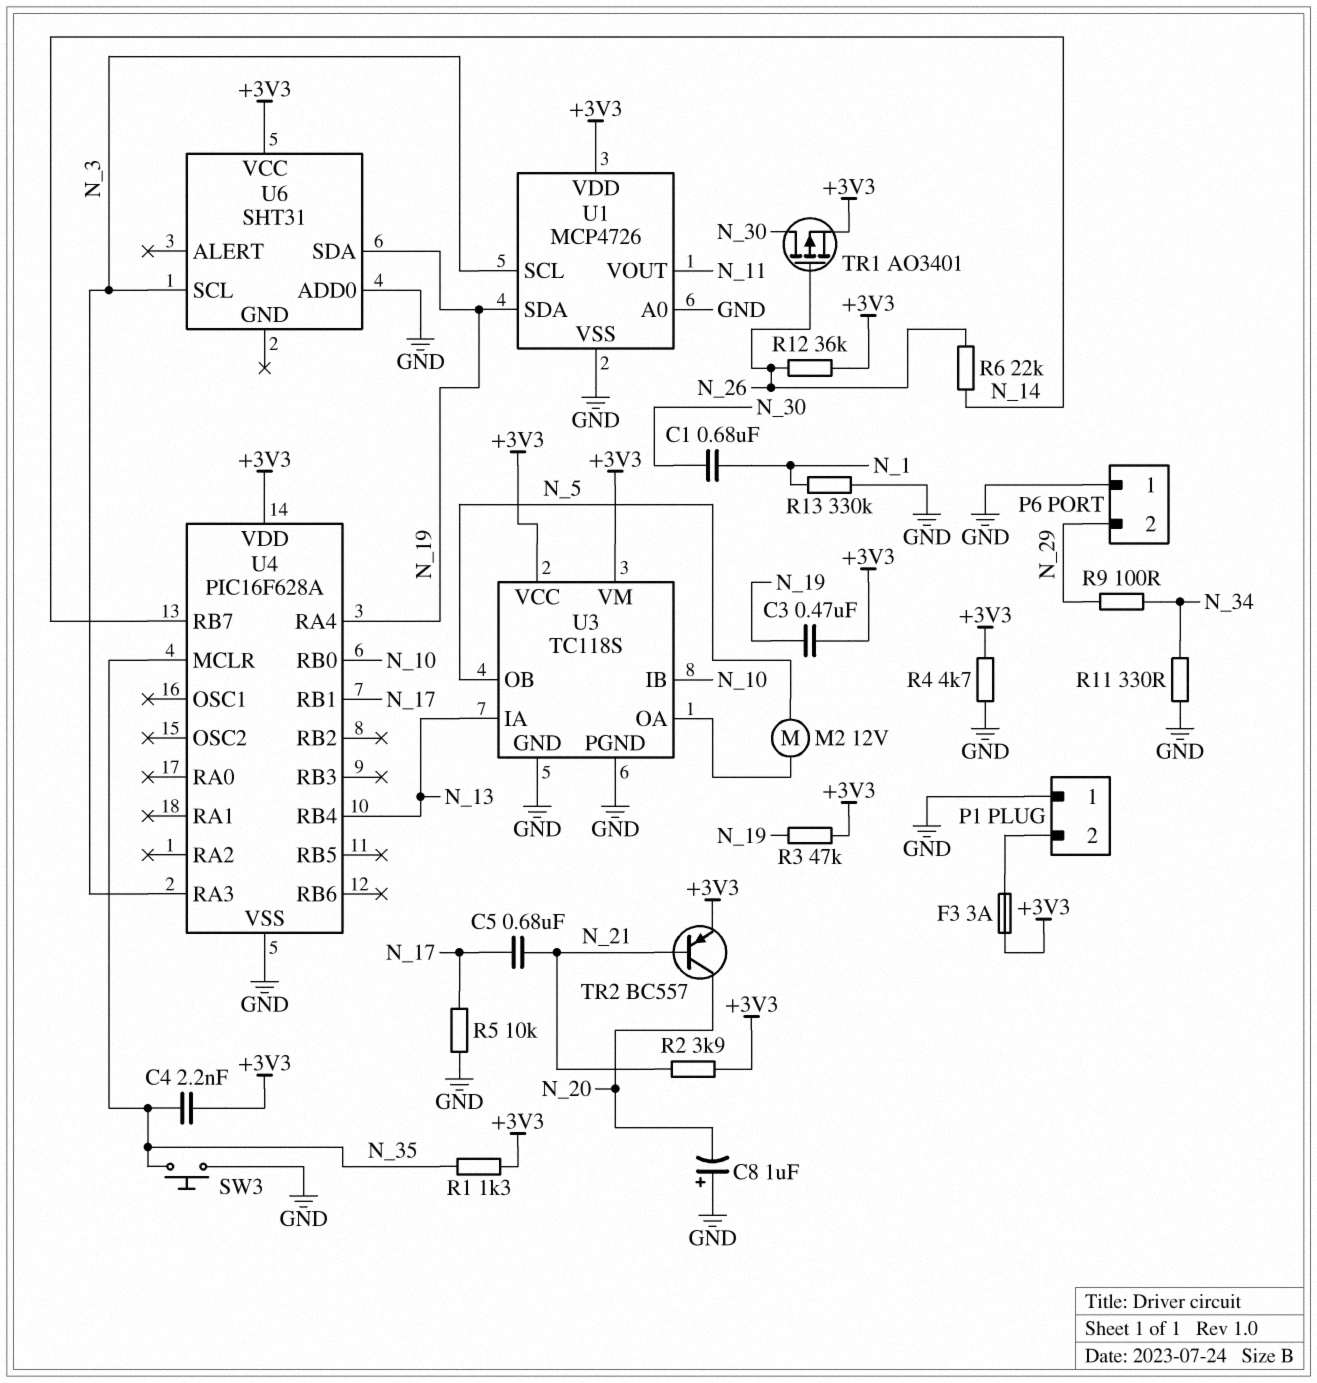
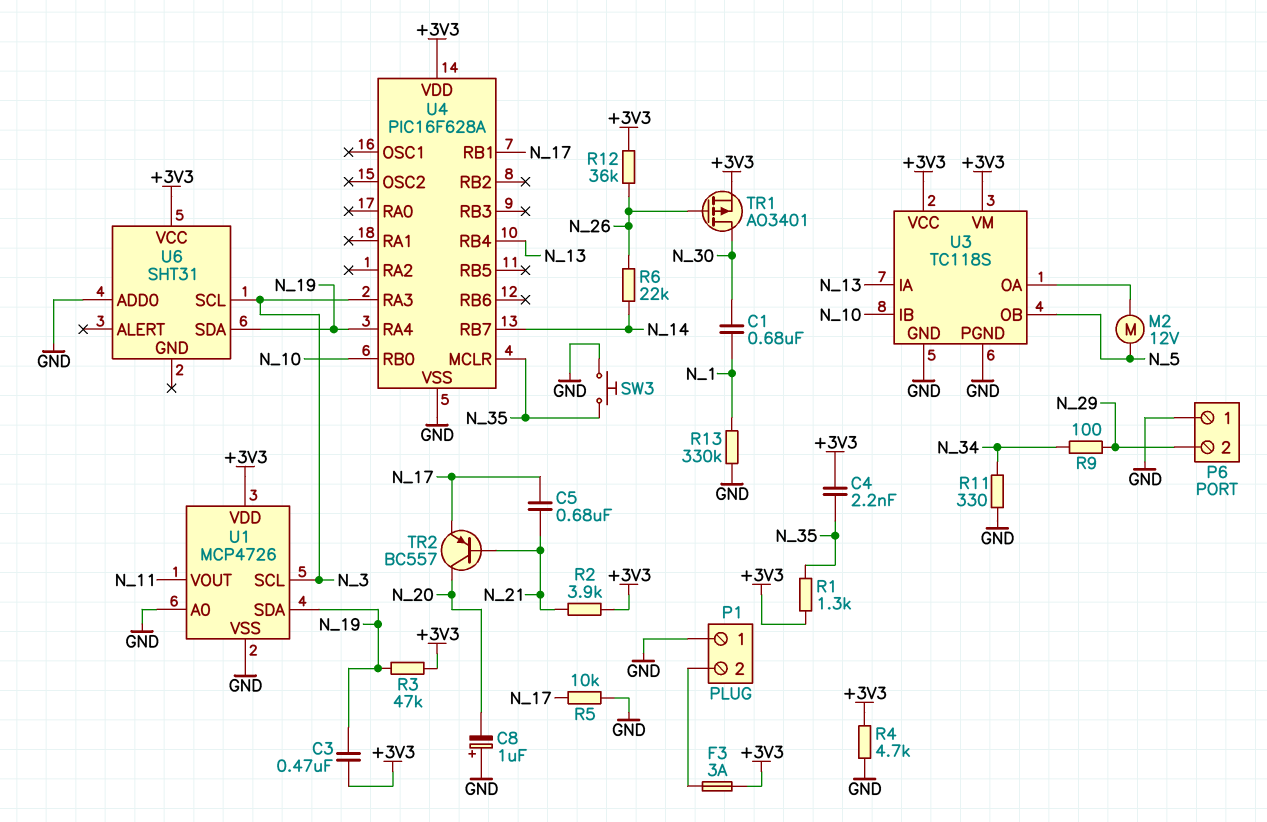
TR2: PNP BC557 (B N_21, C N_20, E +3V3) -> PNP BC557 (B N_21, C N_20, E N_17)

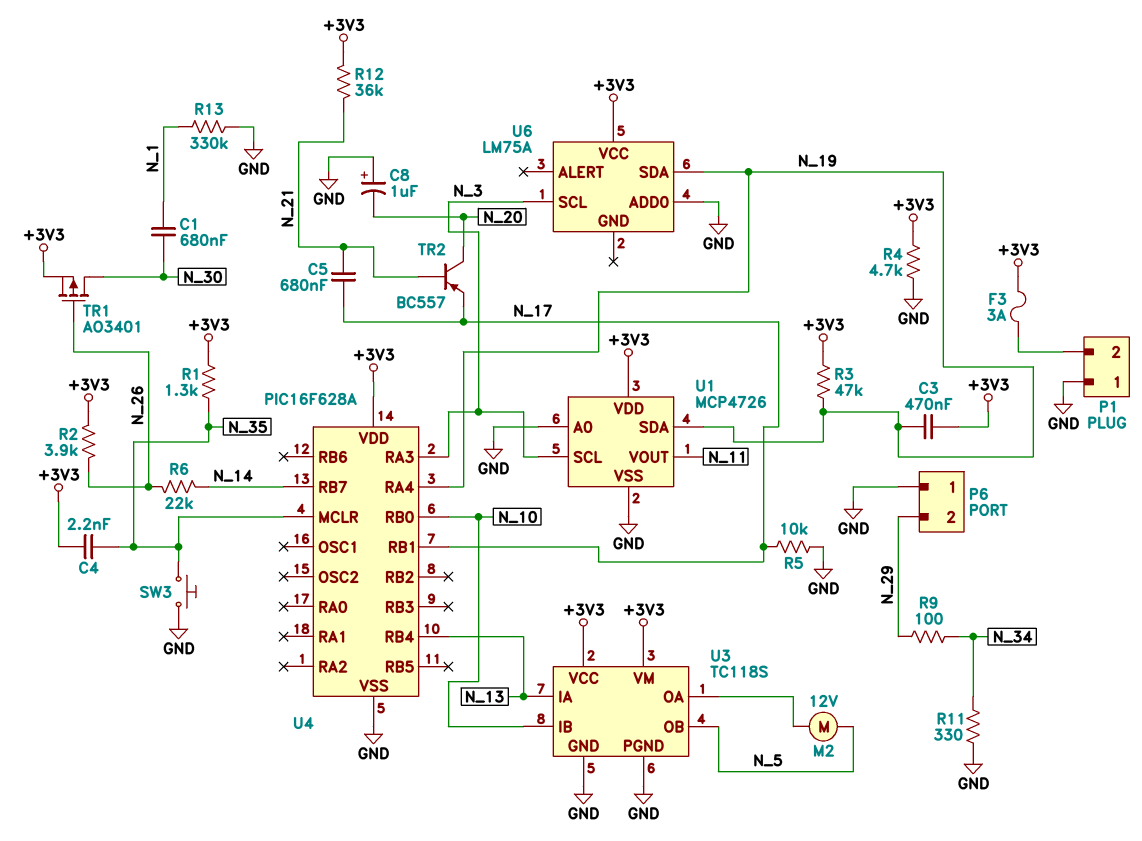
R2: 3.9k (+3V3, N_21) -> 3.9k (+3V3, N_26)
R12: 36k (+3V3, N_26) -> 36k (+3V3, N_21)
U6: SHT31 -> LM75A

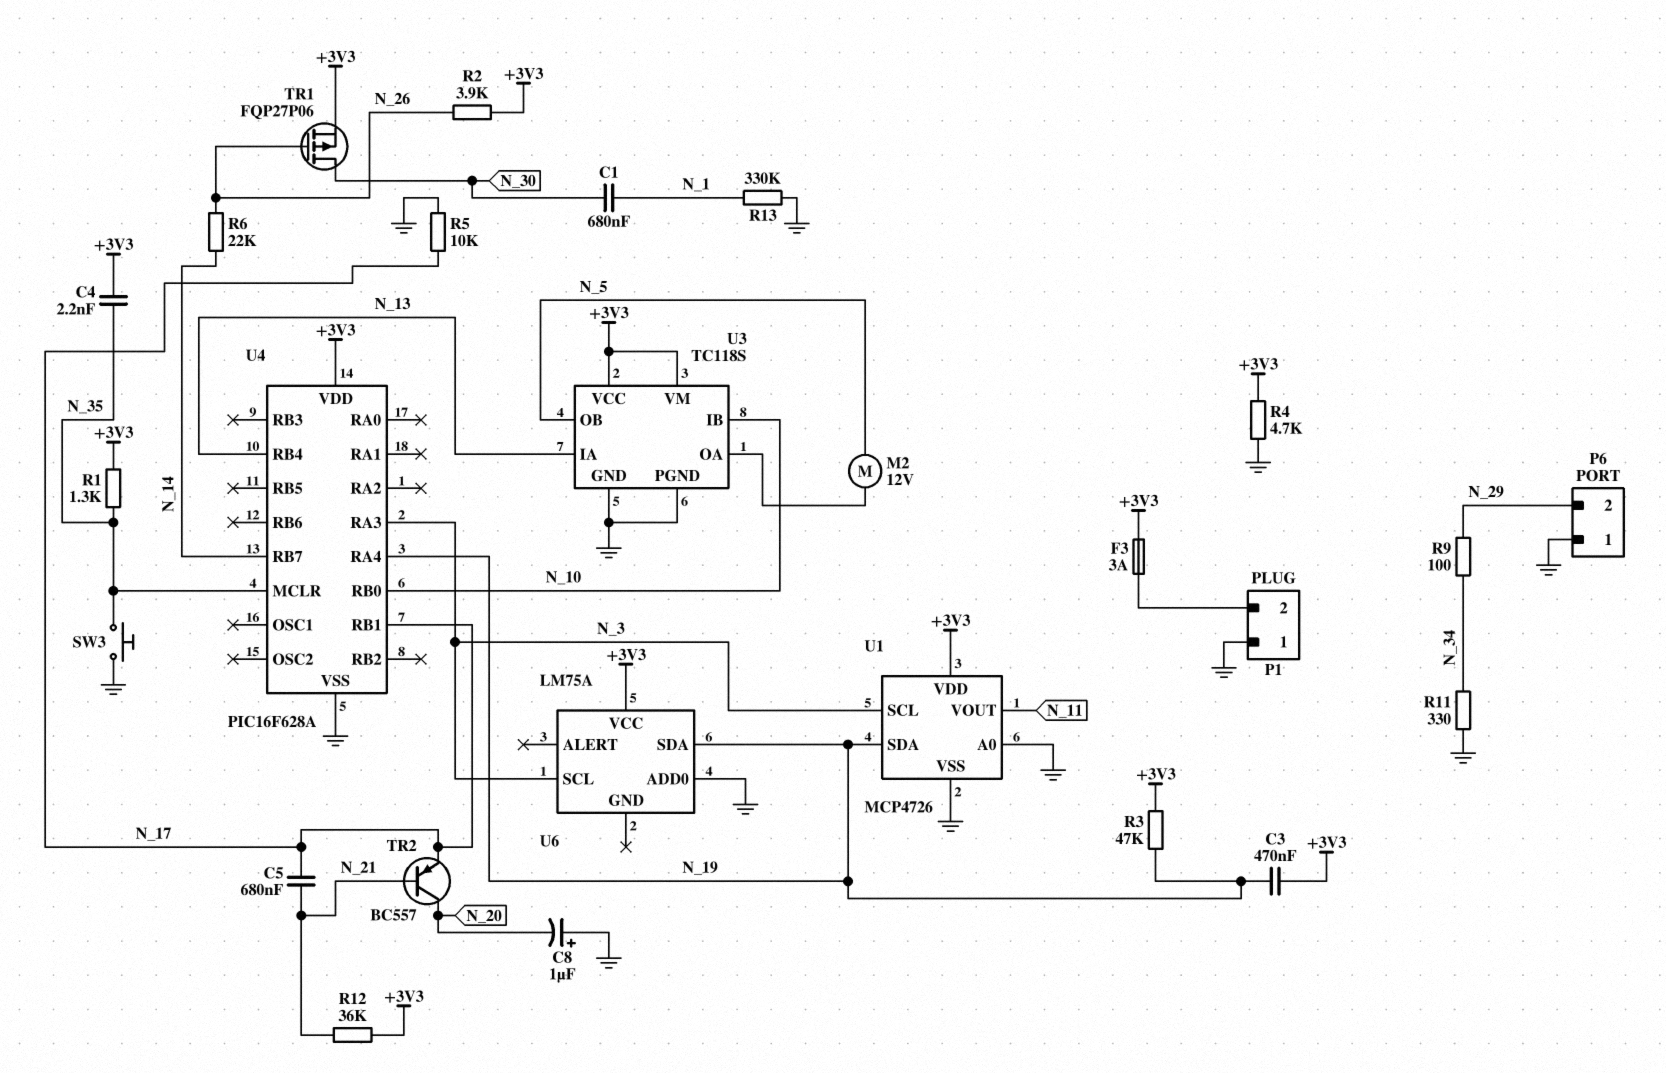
TR1: PMOS AO3401 (G N_26, D N_30, S +3V3) -> PMOS FQP27P06 (G N_26, D N_30, S +3V3)

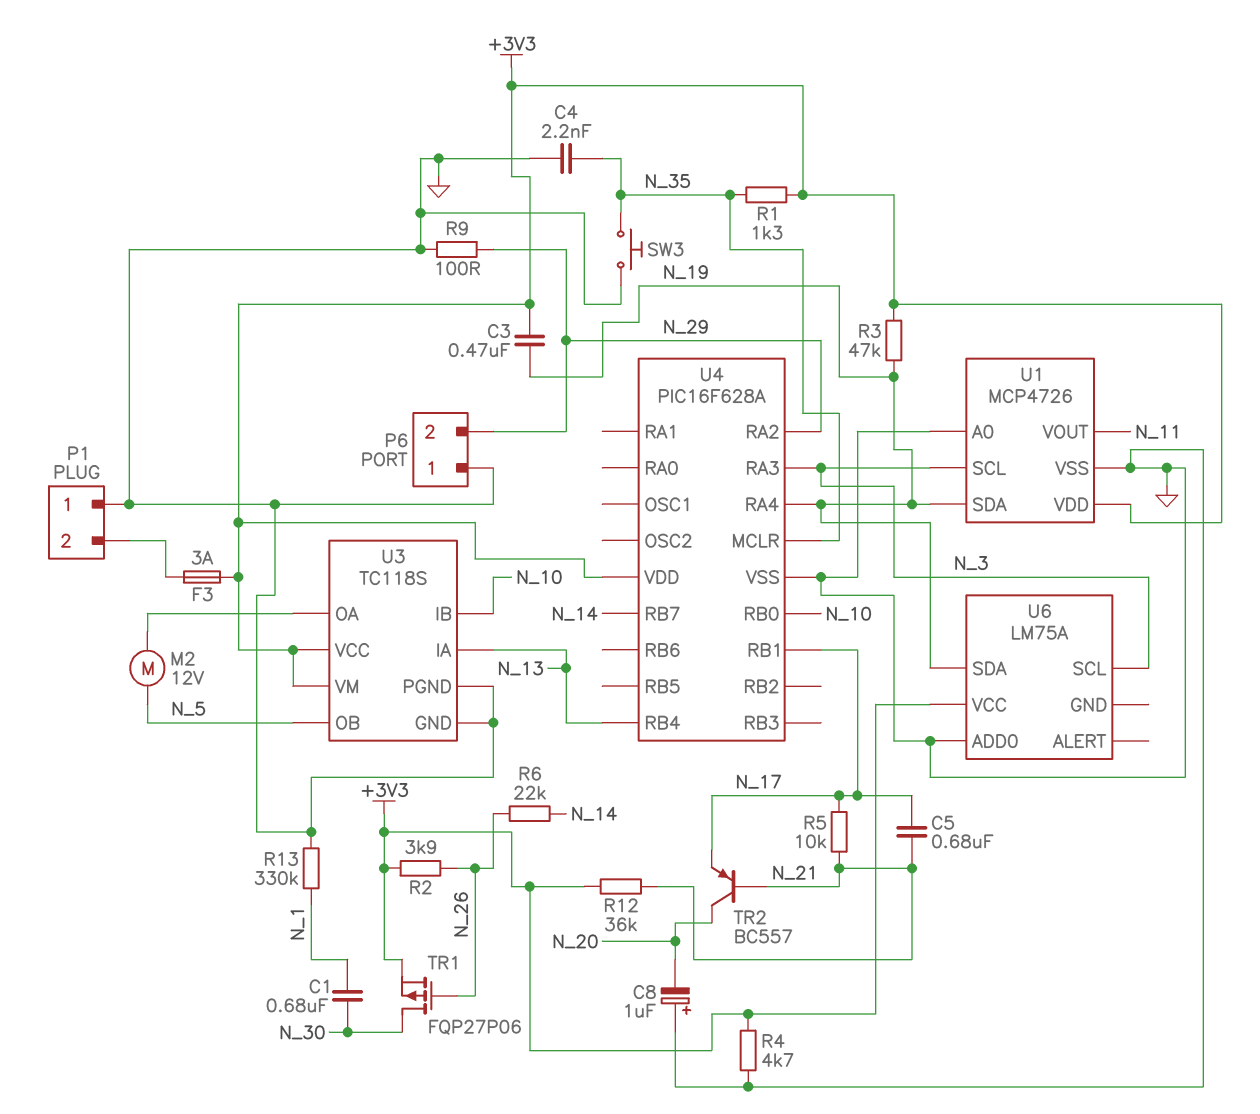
C4: 2.2nF (+3V3, N_35) -> 2.2nF (GND, N_35)
R5: 10k (GND, N_17) -> 10k (N_17, N_21)
R9: 100 (N_29, N_34) -> 100 (GND, N_29)
R11: 330 (GND, N_34) -> none
U4 pin RA2: none -> N_29

